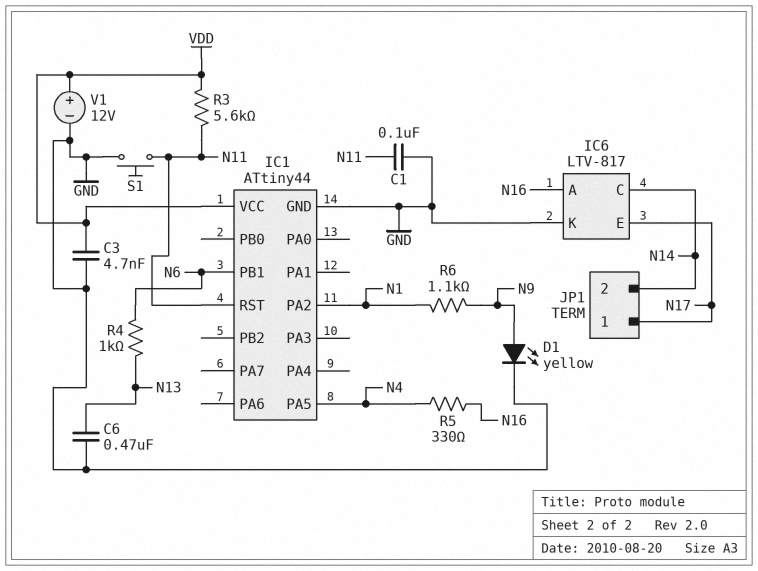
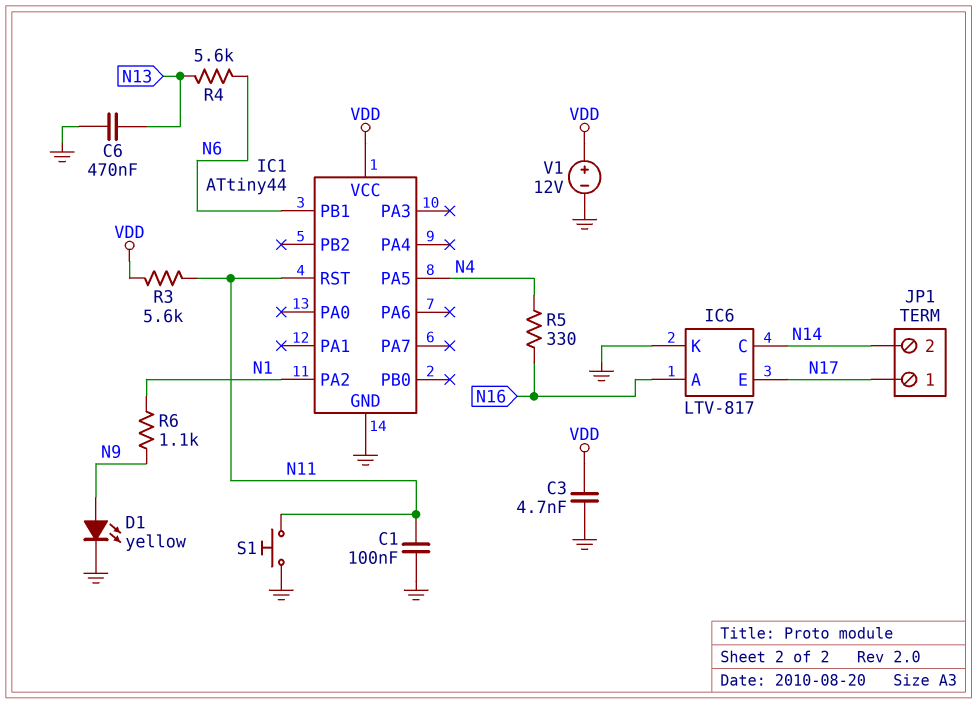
R4: 1k (N6, N13) -> 5.6k (N6, N13)

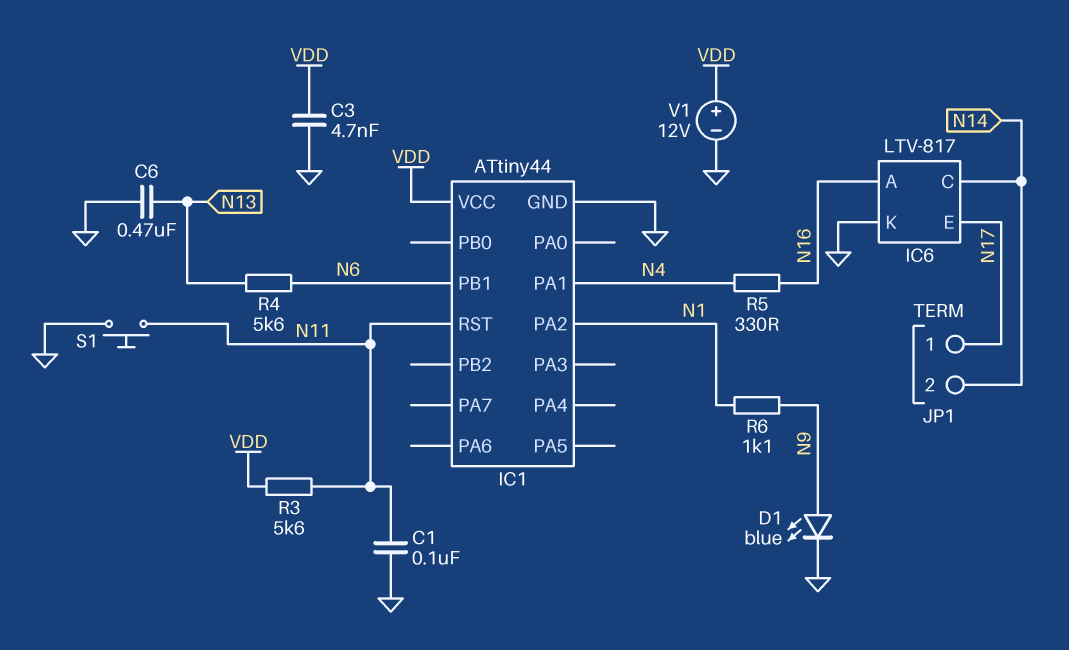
D1: LED yellow (A N9, K GND) -> LED blue (A N9, K GND)
IC1 pin PA1: none -> N4
IC1 pin PA5: N4 -> none

